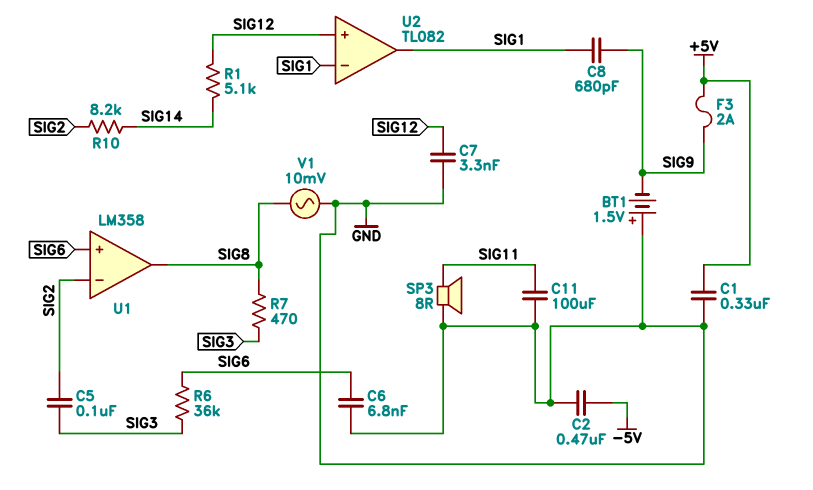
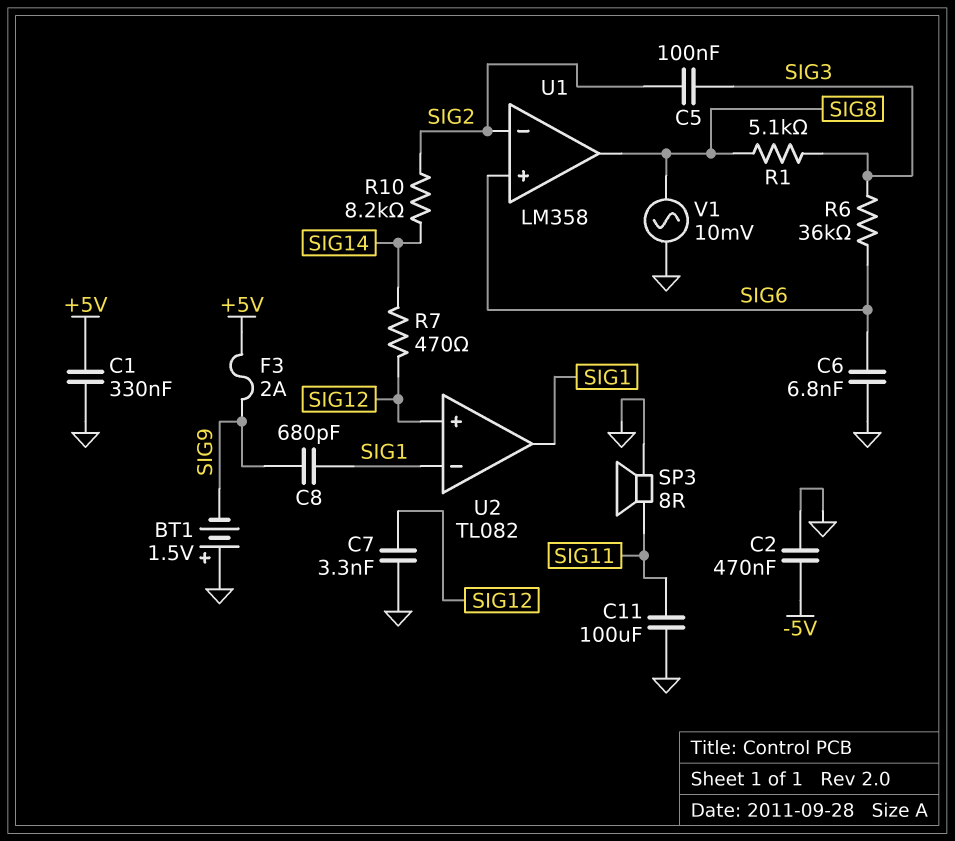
R1: 5.1k (SIG12, SIG14) -> 5.1k (SIG3, SIG8)
R7: 470 (SIG3, SIG8) -> 470 (SIG12, SIG14)

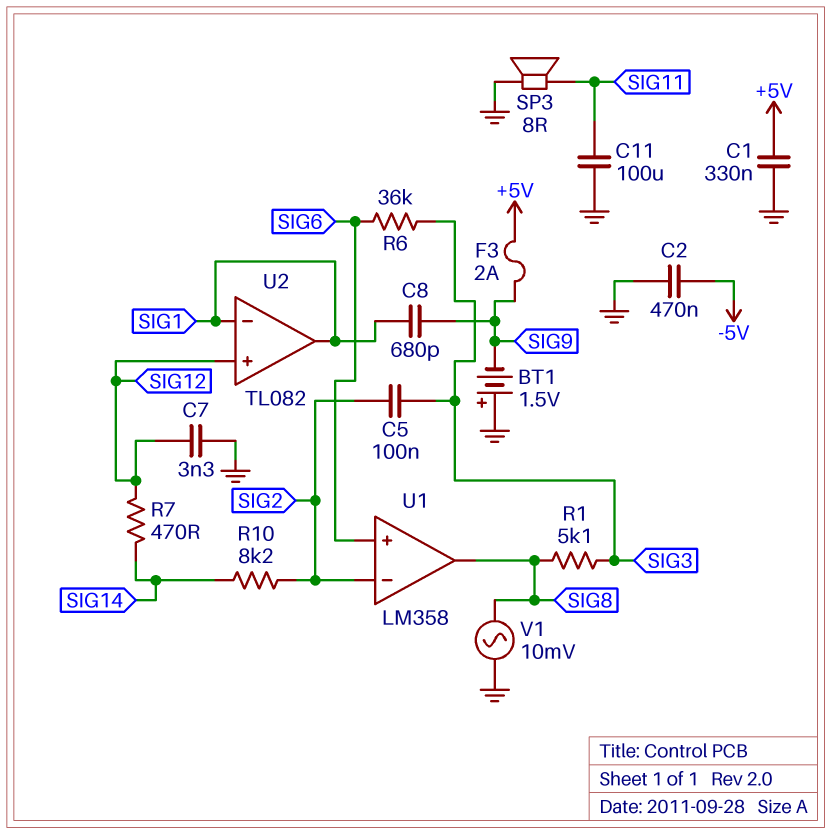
C6: 6.8nF (GND, SIG6) -> none

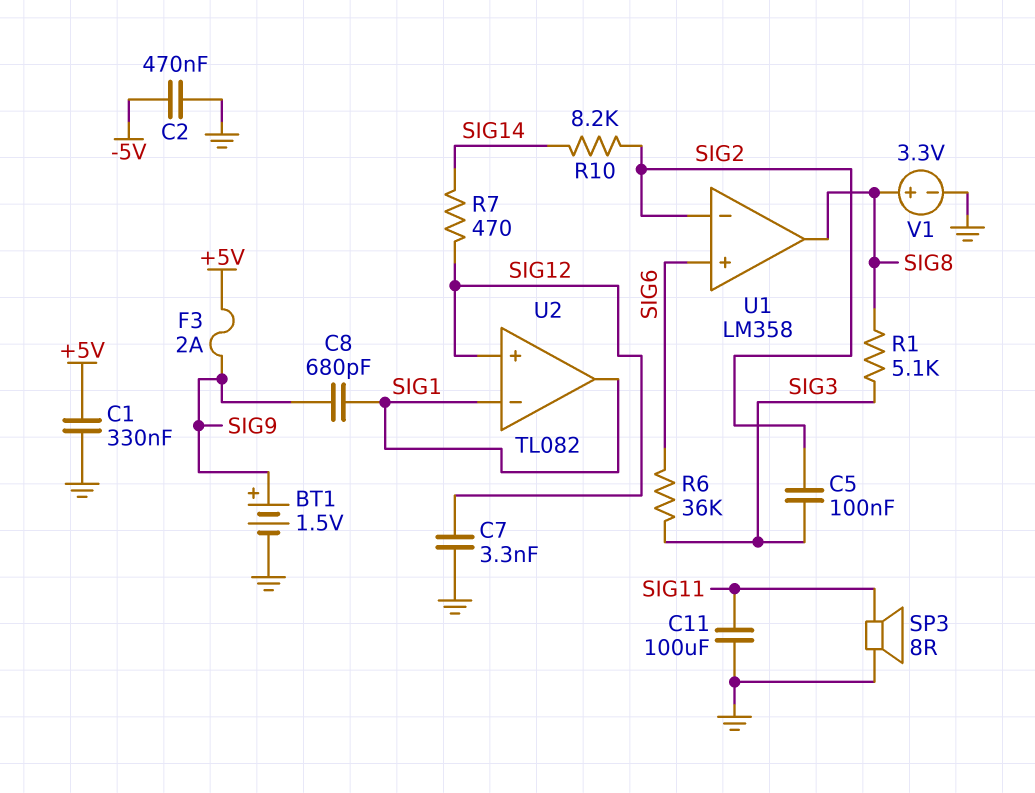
BT1: 1.5V (plus GND, minus SIG9) -> 1.5V (plus SIG9, minus GND)
V1: AC 10mV (GND, SIG8) -> 3.3V (plus SIG8, minus GND)

